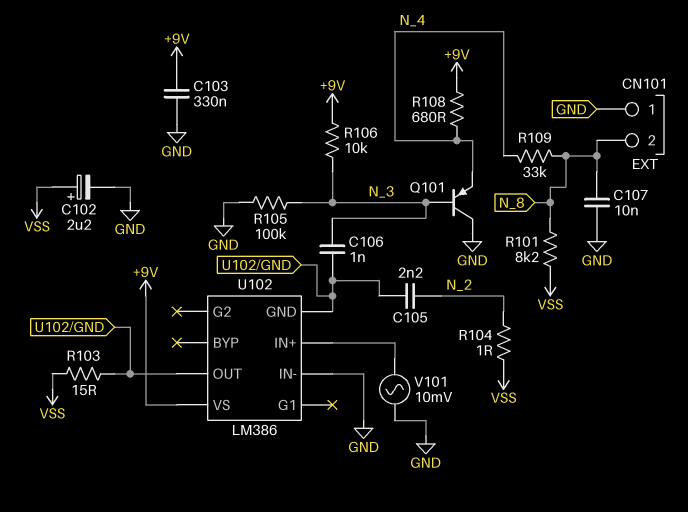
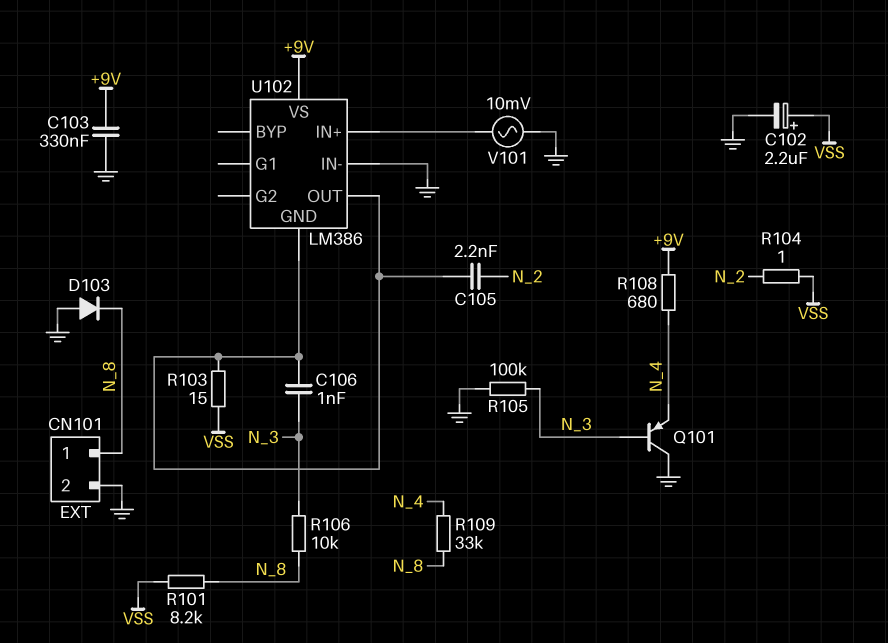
C107: 10nF (GND, N_8) -> none
CN101 pin 1: GND -> N_8
CN101 pin 2: N_8 -> GND
D103: none -> diode (A GND, K N_8)
R106: 10k (+9V, N_3) -> 10k (N_3, N_8)

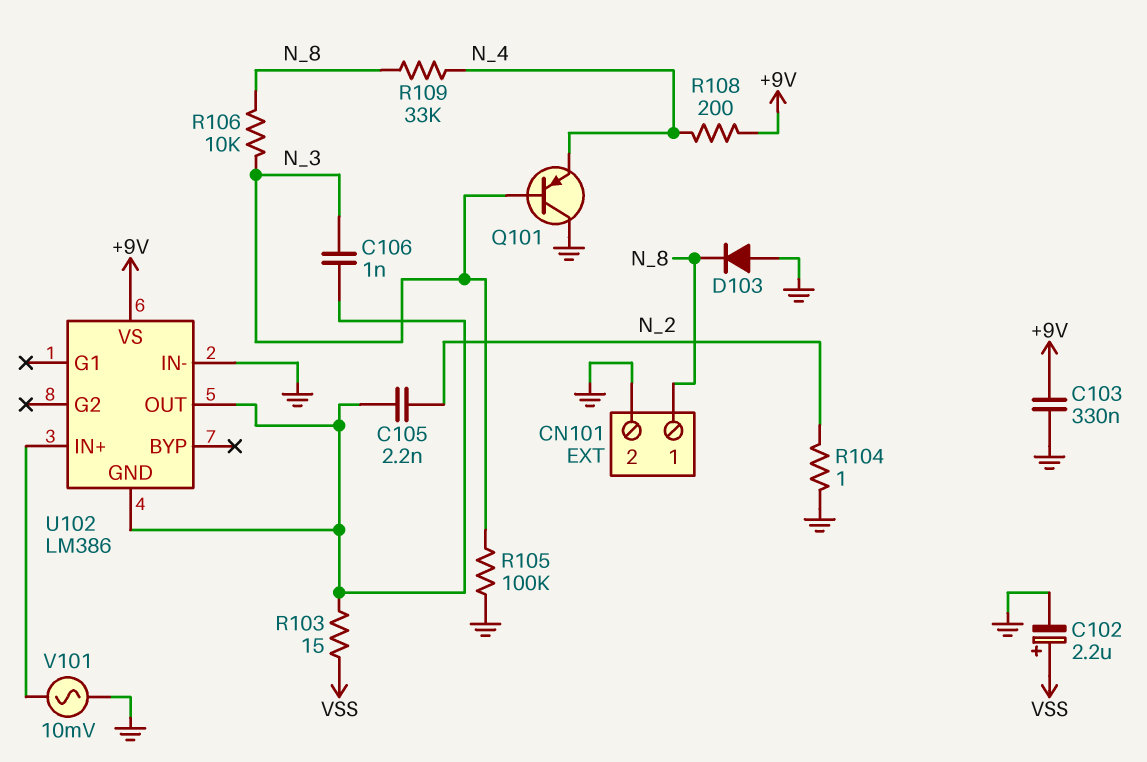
R101: 8.2k (N_8, VSS) -> none
R104: 1 (N_2, VSS) -> 1 (GND, N_2)
R108: 680 (+9V, N_4) -> 200 (+9V, N_4)

